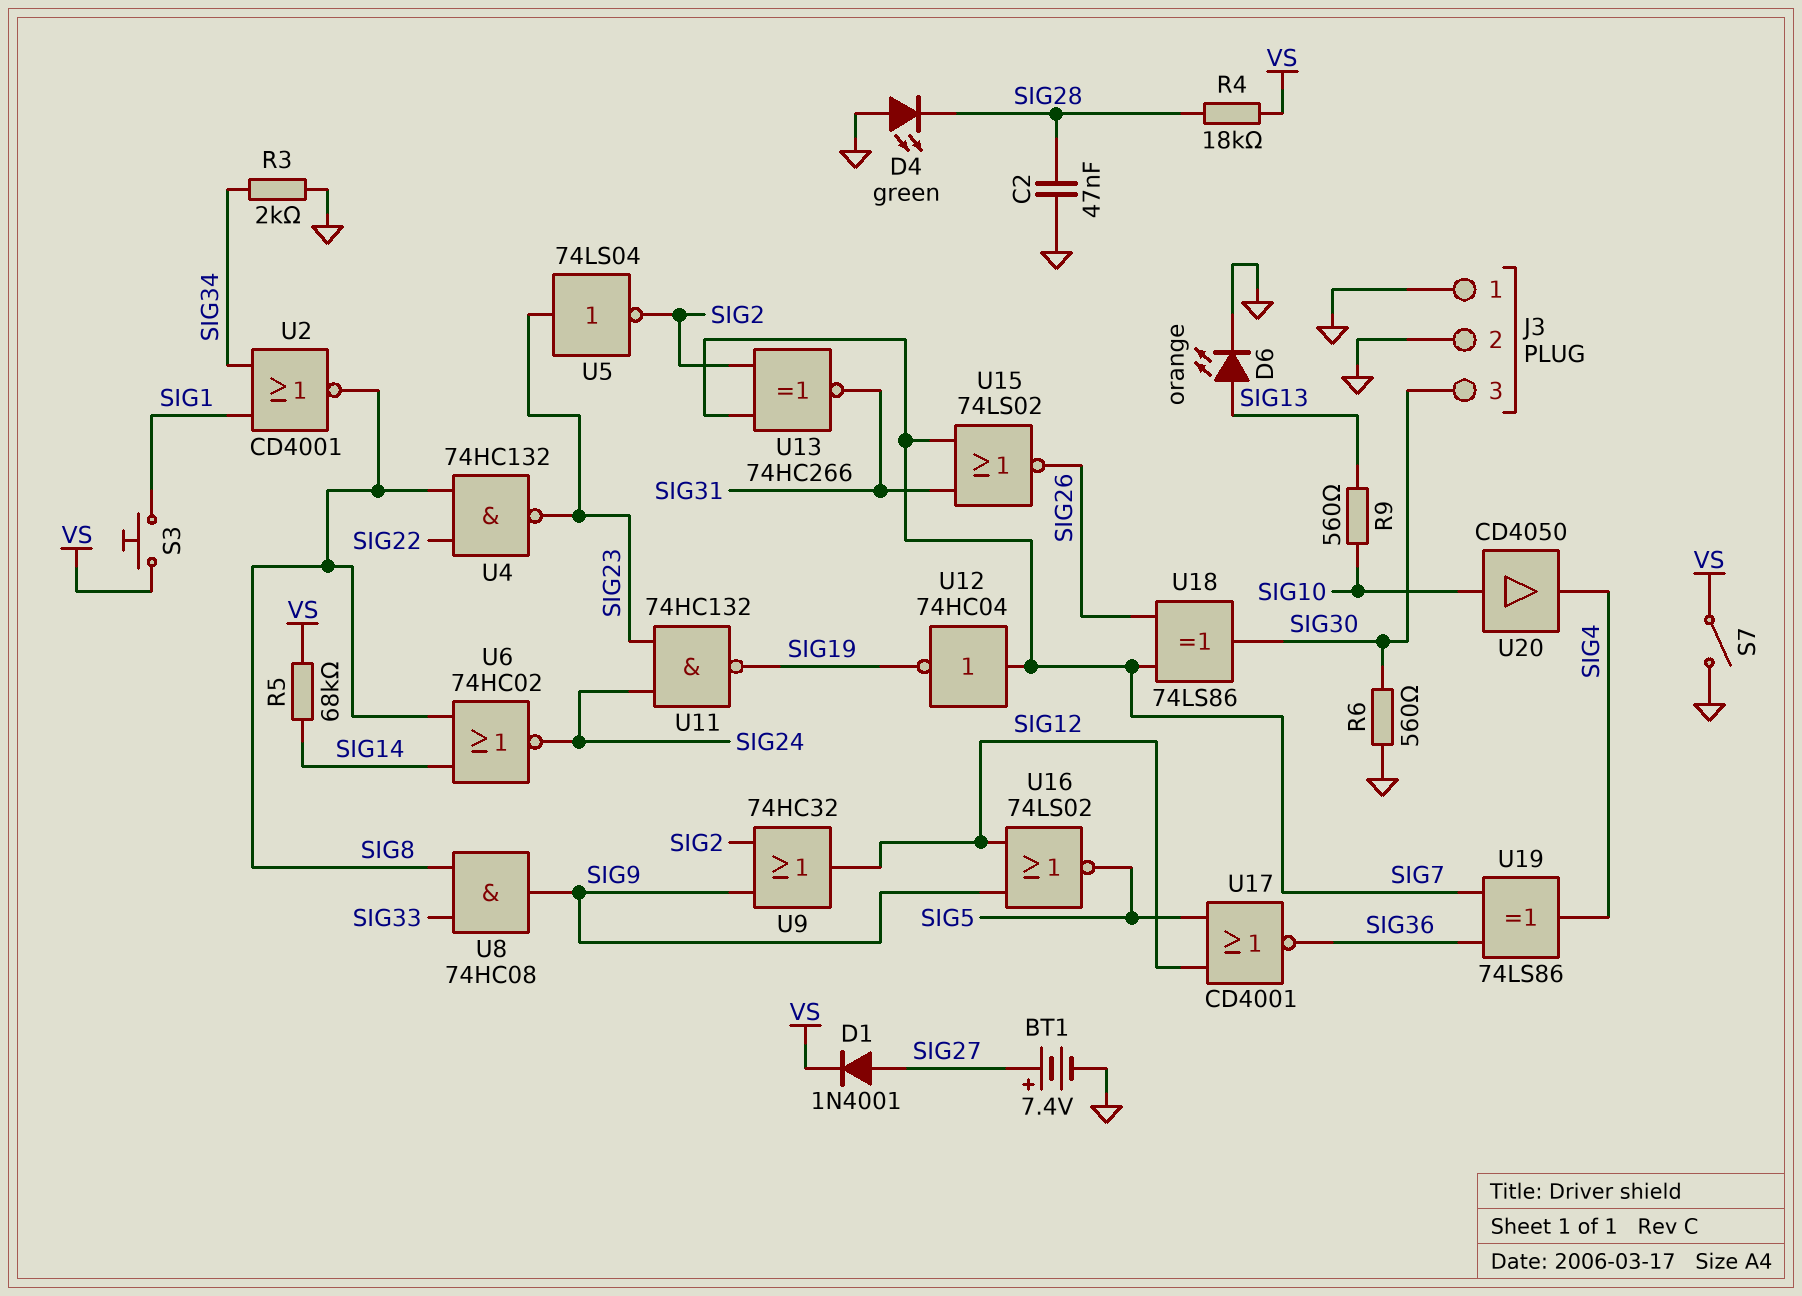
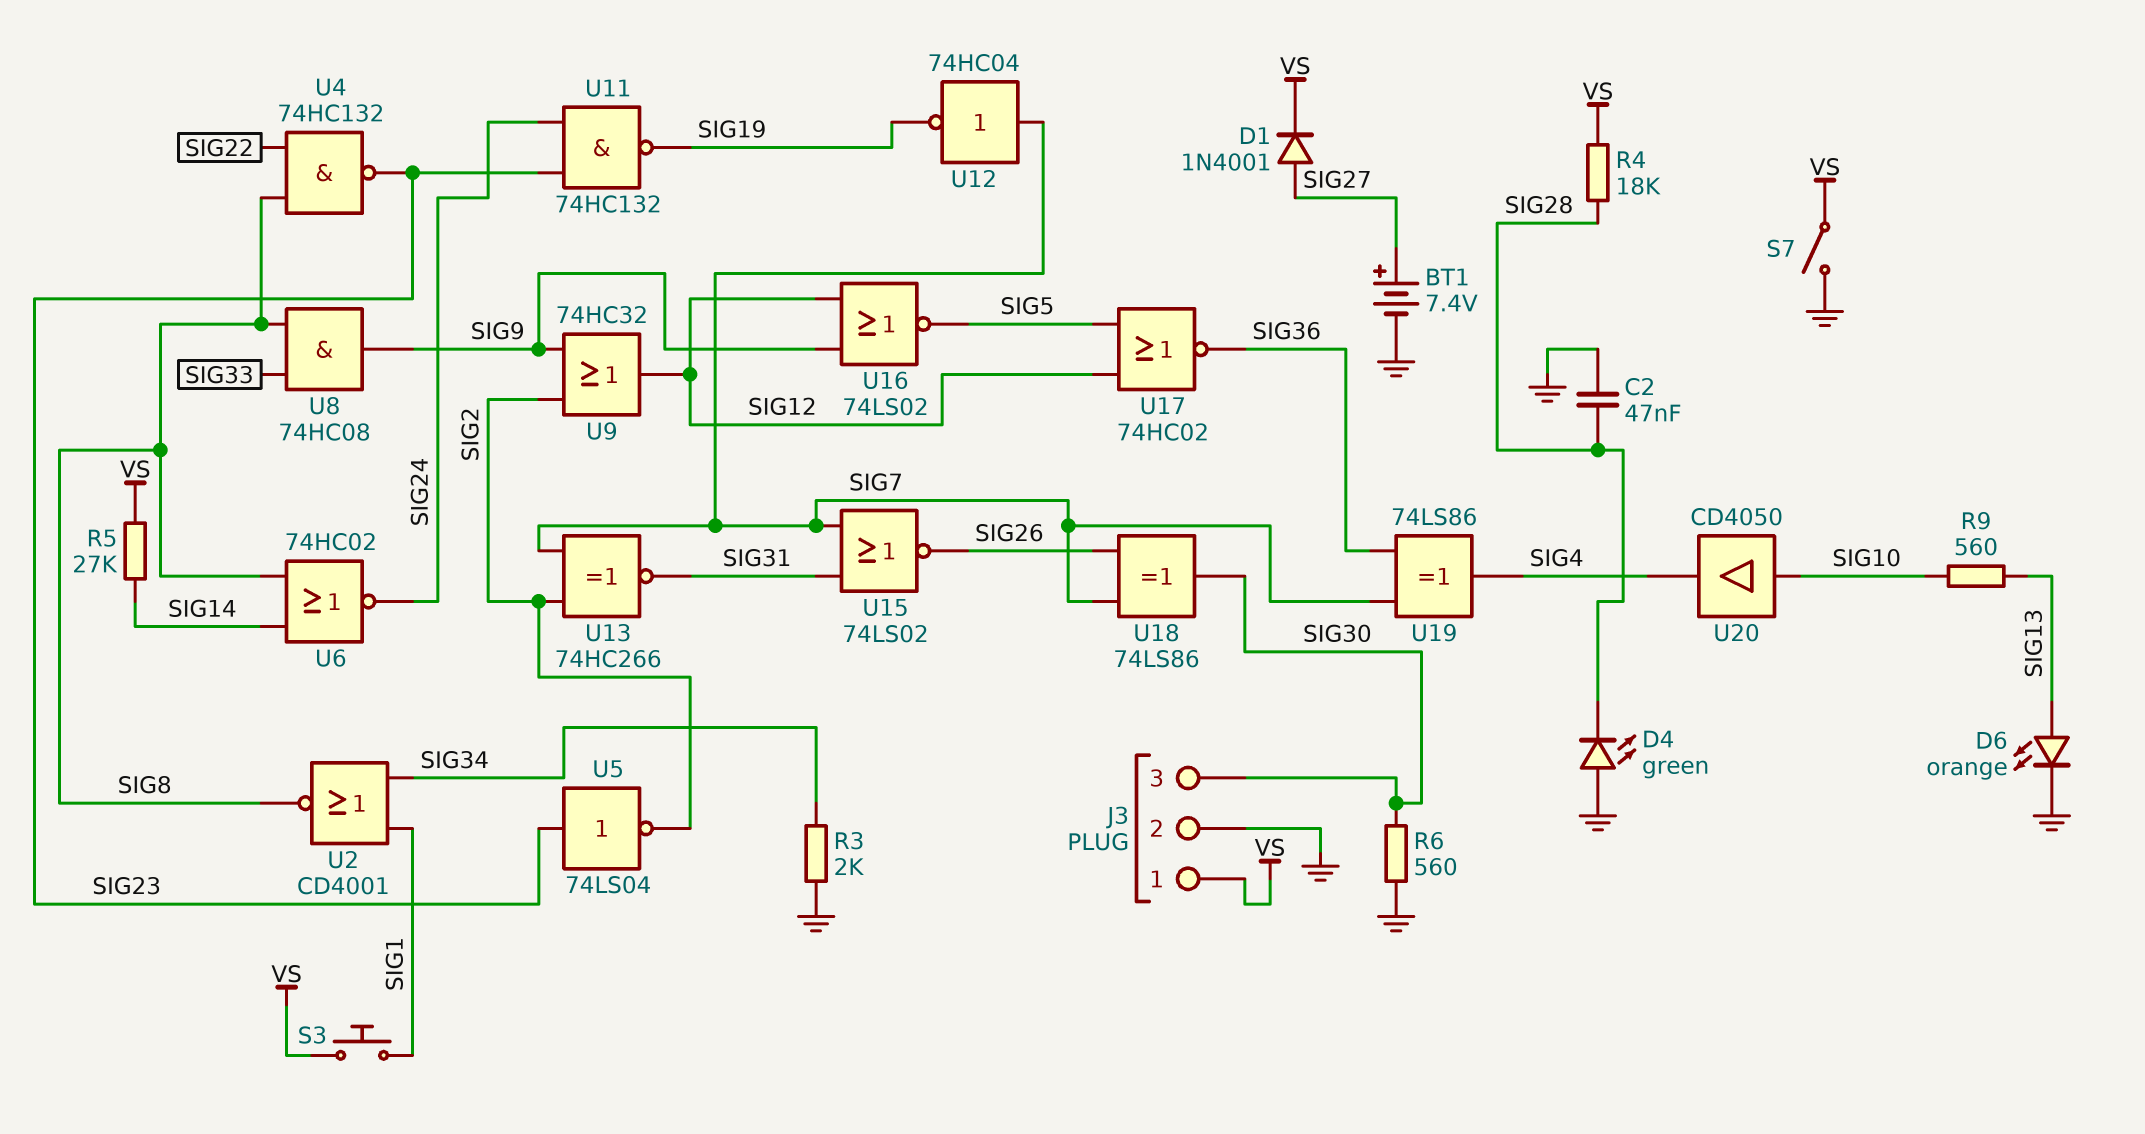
J3 pin 1: GND -> VS
R5: 68k (SIG14, VS) -> 27k (SIG14, VS)
U17: NOR CD4001 (in SIG5, in SIG12, out SIG36) -> NOR 74HC02 (in SIG5, in SIG12, out SIG36)

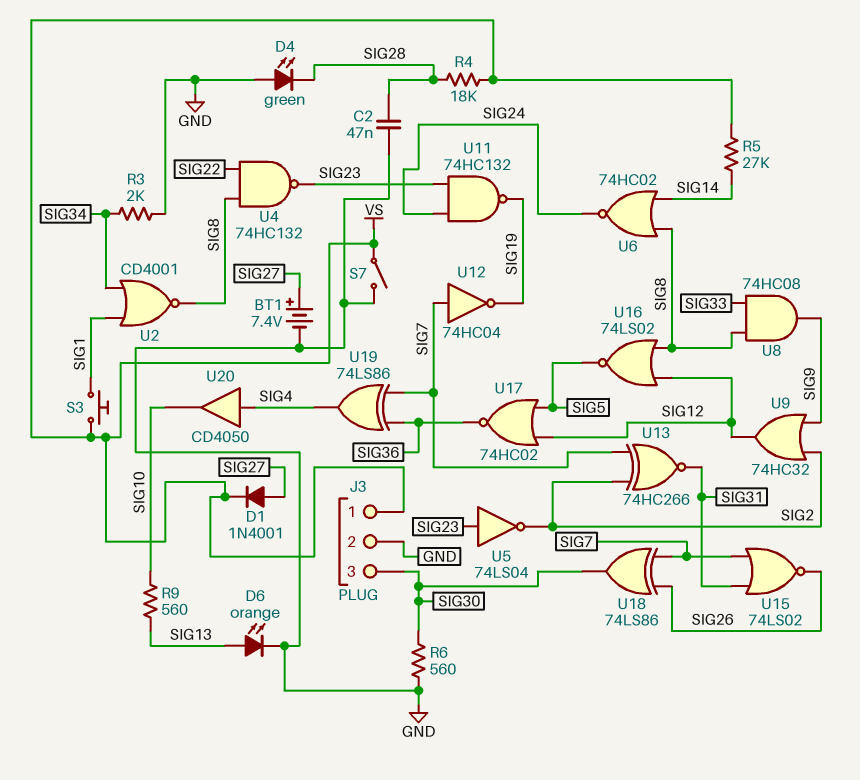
U16: NOR 74LS02 (in SIG9, in SIG12, out SIG5) -> NOR 74LS02 (in SIG8, in SIG12, out SIG5)
U20: buffer CD4050 (in SIG10, out SIG4) -> buffer CD4050 (in SIG4, out SIG10)

